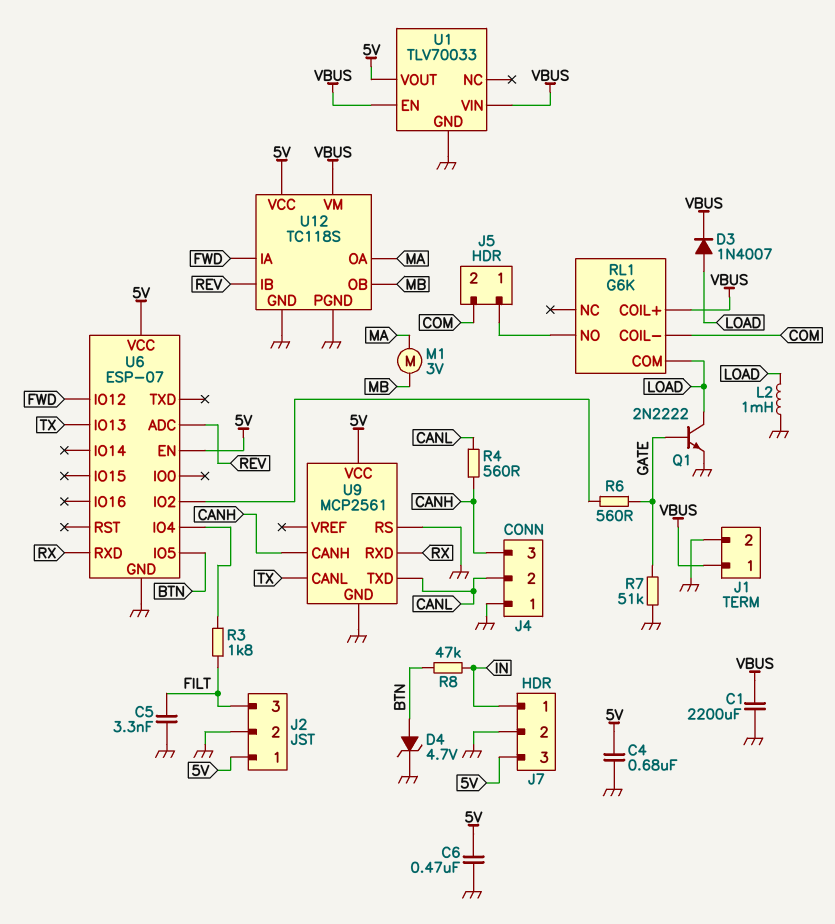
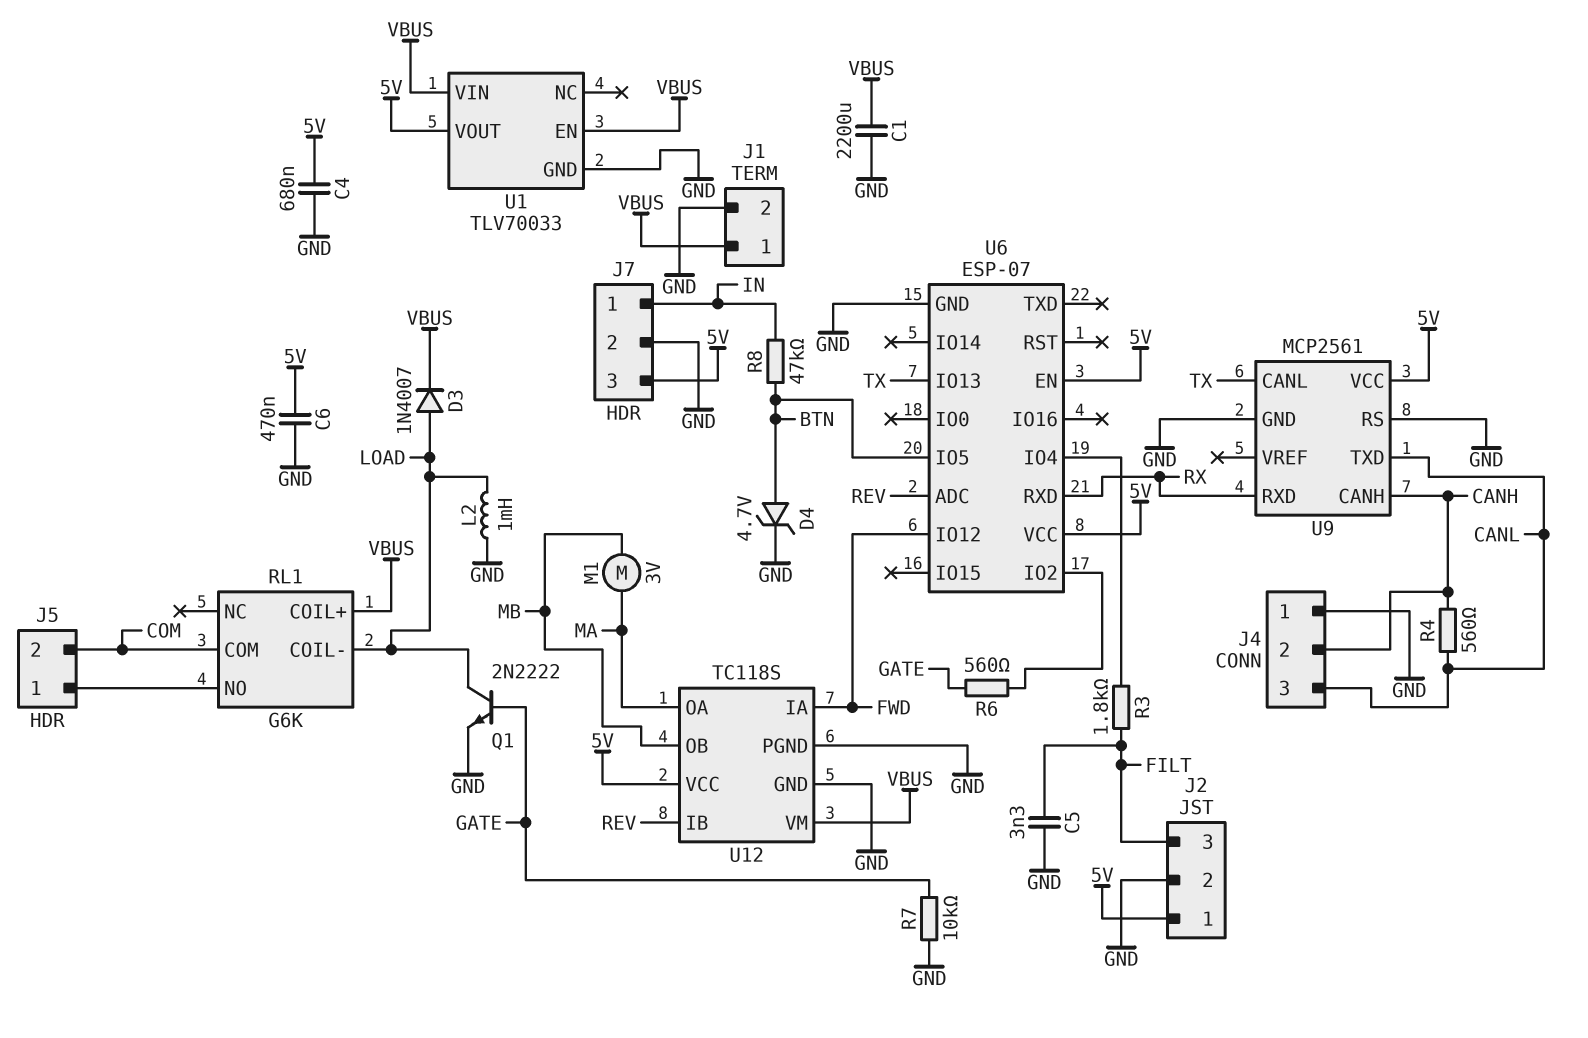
J4 pin 2: CANL -> CANH
J4 pin 3: CANH -> CANL
R7: 51k (GATE, GND) -> 10k (GATE, GND)
RL1 pin COIL-: COM -> LOAD
RL1 pin COM: LOAD -> COM

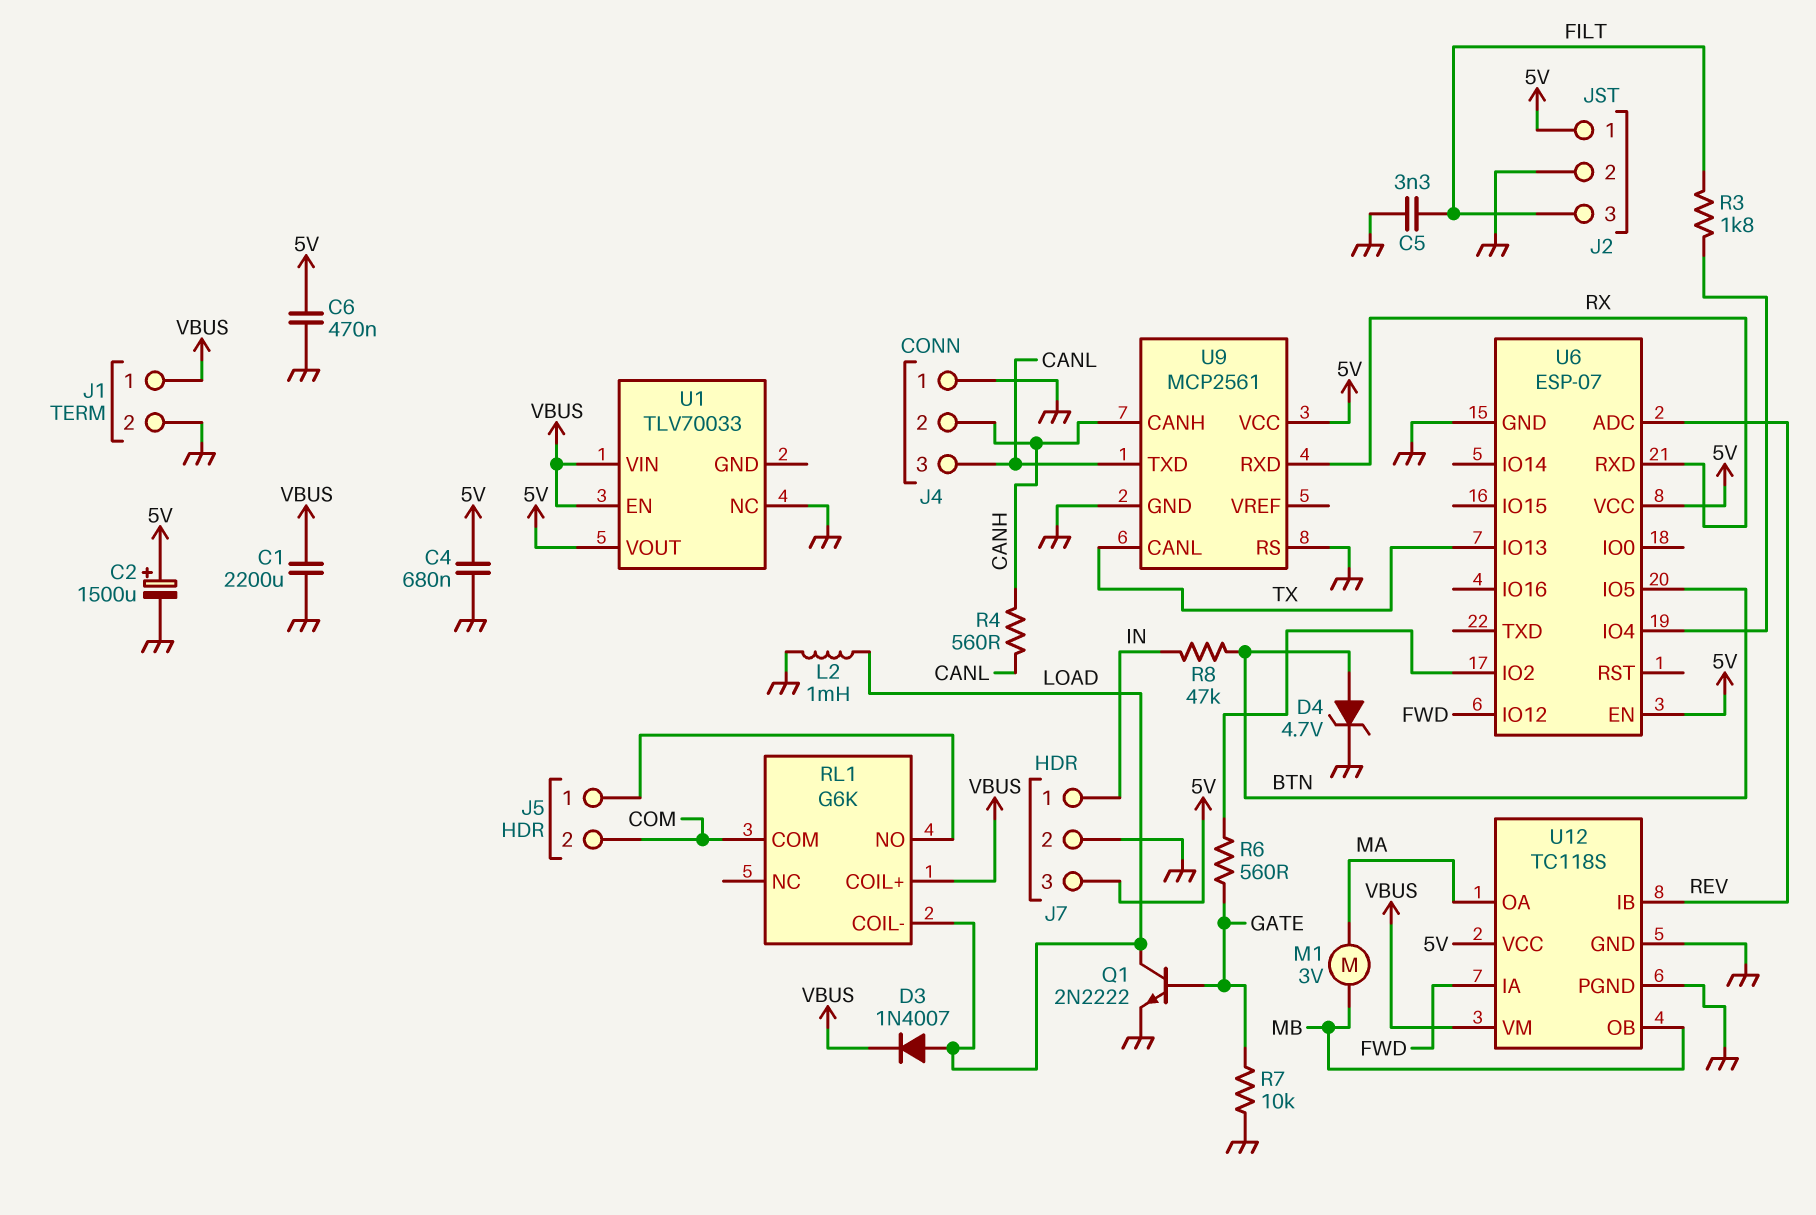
C2: none -> 1500uF (plus 5V, minus GND)
U1 pin GND: GND -> none
U1 pin NC: none -> GND

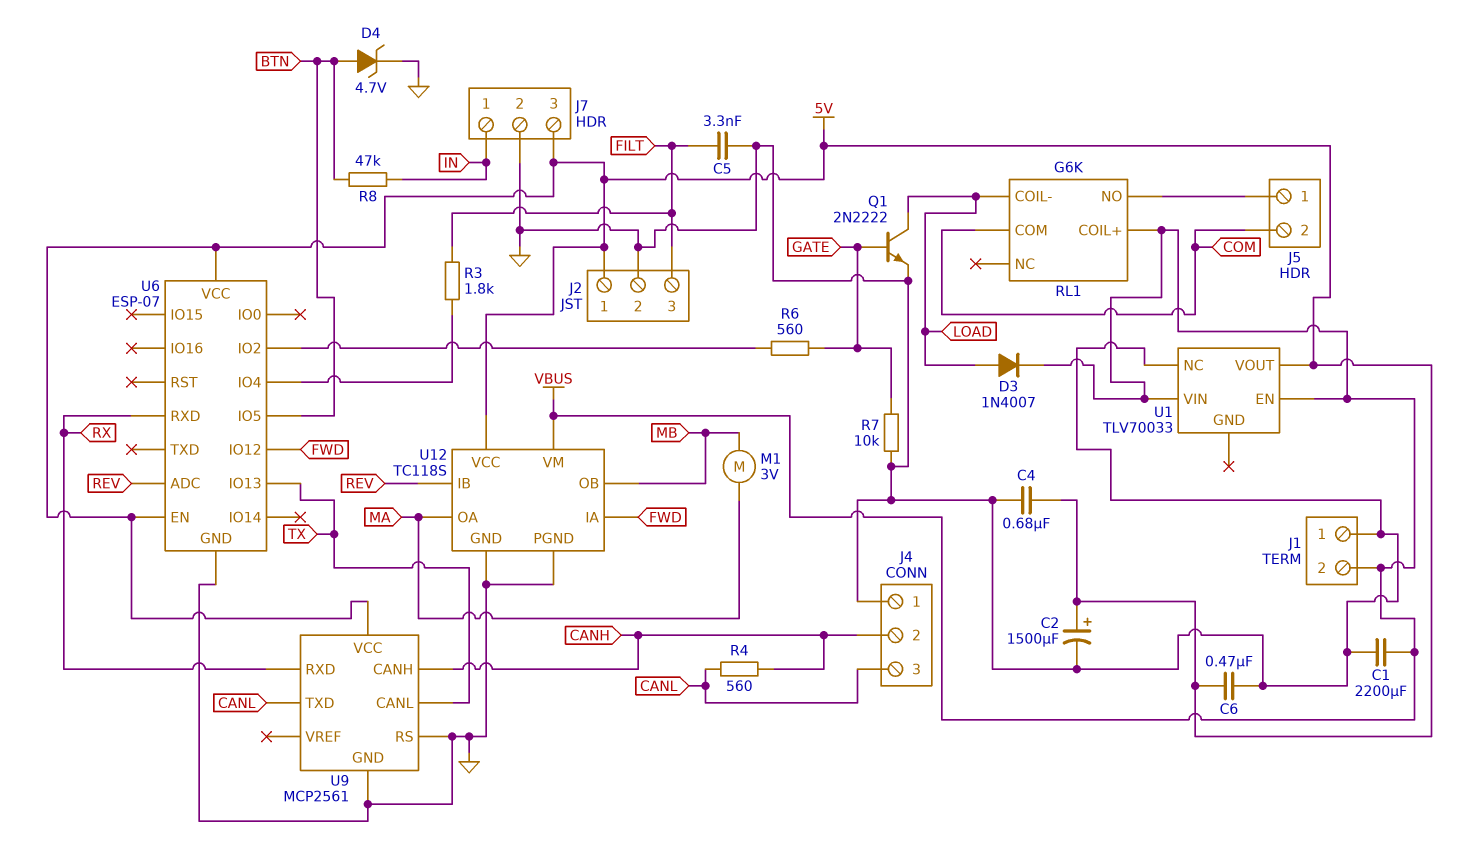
J1 pin 1: VBUS -> GND
J1 pin 2: GND -> VBUS
L2: 1mH (GND, LOAD) -> none

